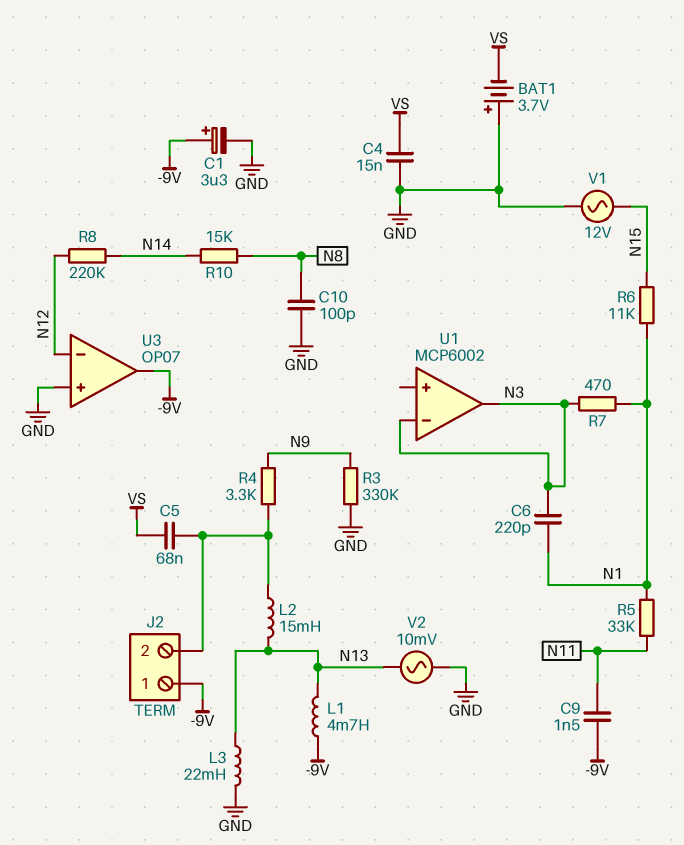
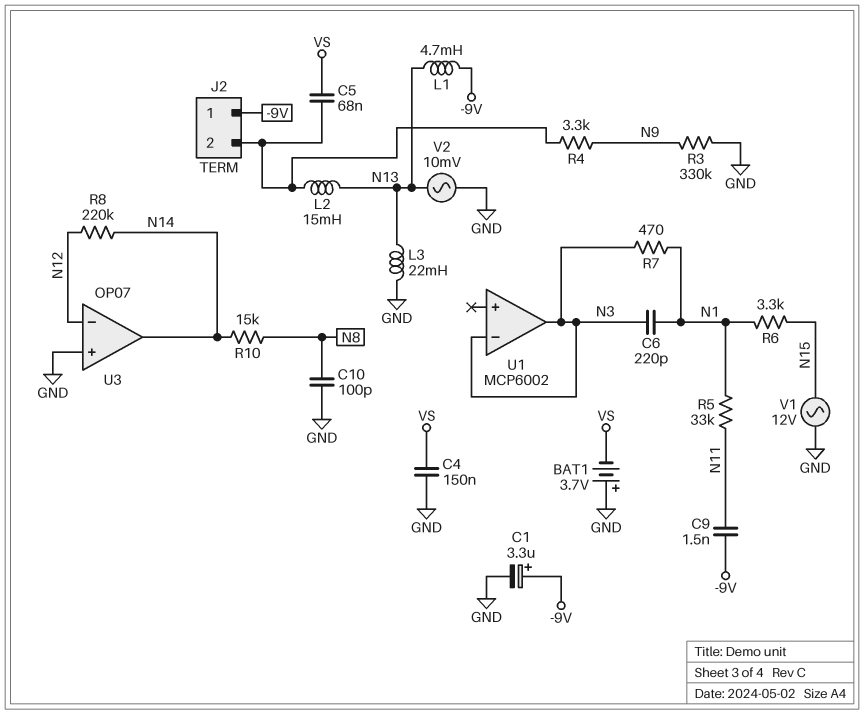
C4: 15nF (GND, VS) -> 150nF (GND, VS)
R6: 11k (N1, N15) -> 3.3k (N1, N15)
U3 pin out: -9V -> N14

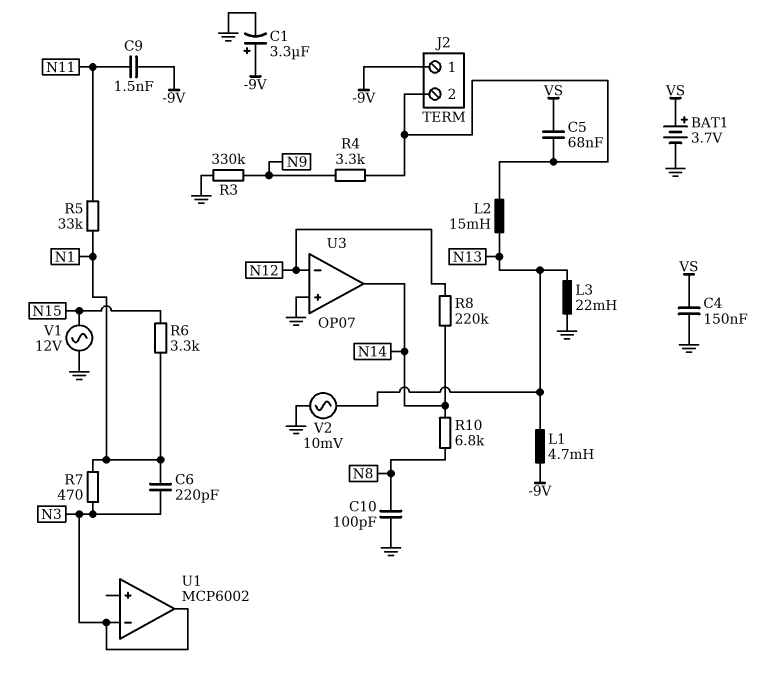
BAT1: 3.7V (plus GND, minus VS) -> 3.7V (plus VS, minus GND)
R10: 15k (N8, N14) -> 6.8k (N8, N14)

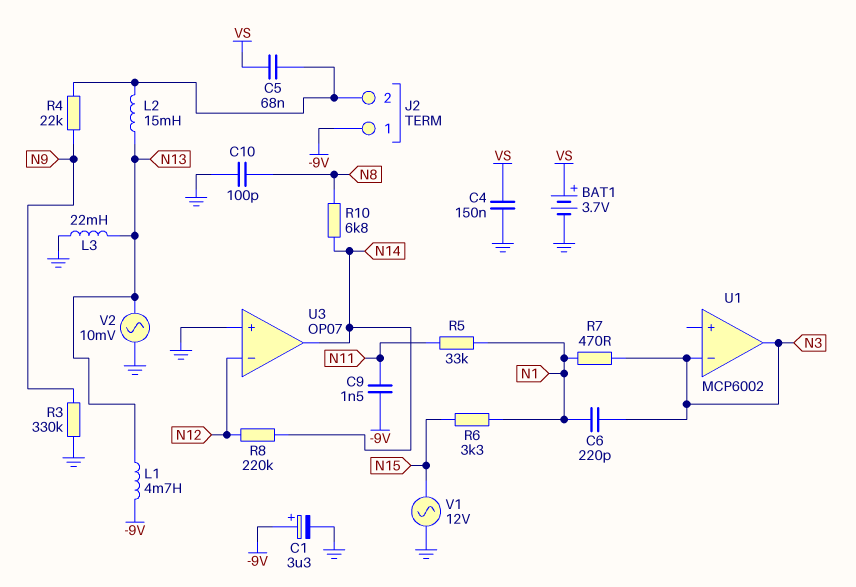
R4: 3.3k (J2/2, N9) -> 22k (J2/2, N9)

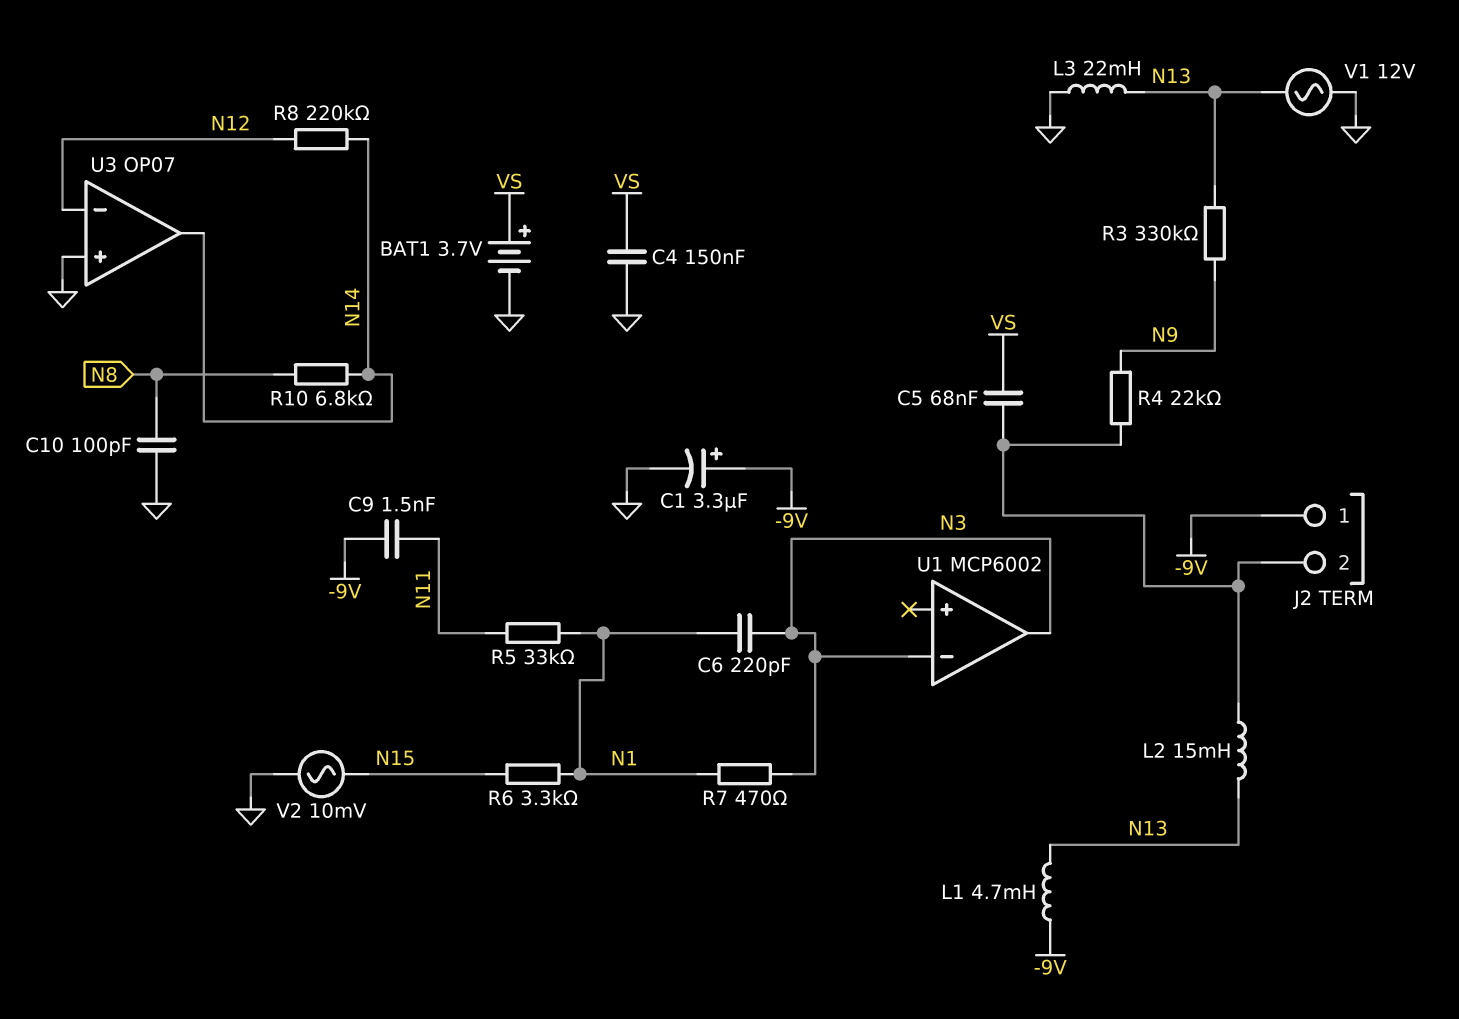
R3: 330k (GND, N9) -> 330k (N9, N13)
V1: AC 12V (GND, N15) -> AC 12V (GND, N13)
V2: AC 10mV (GND, N13) -> AC 10mV (GND, N15)

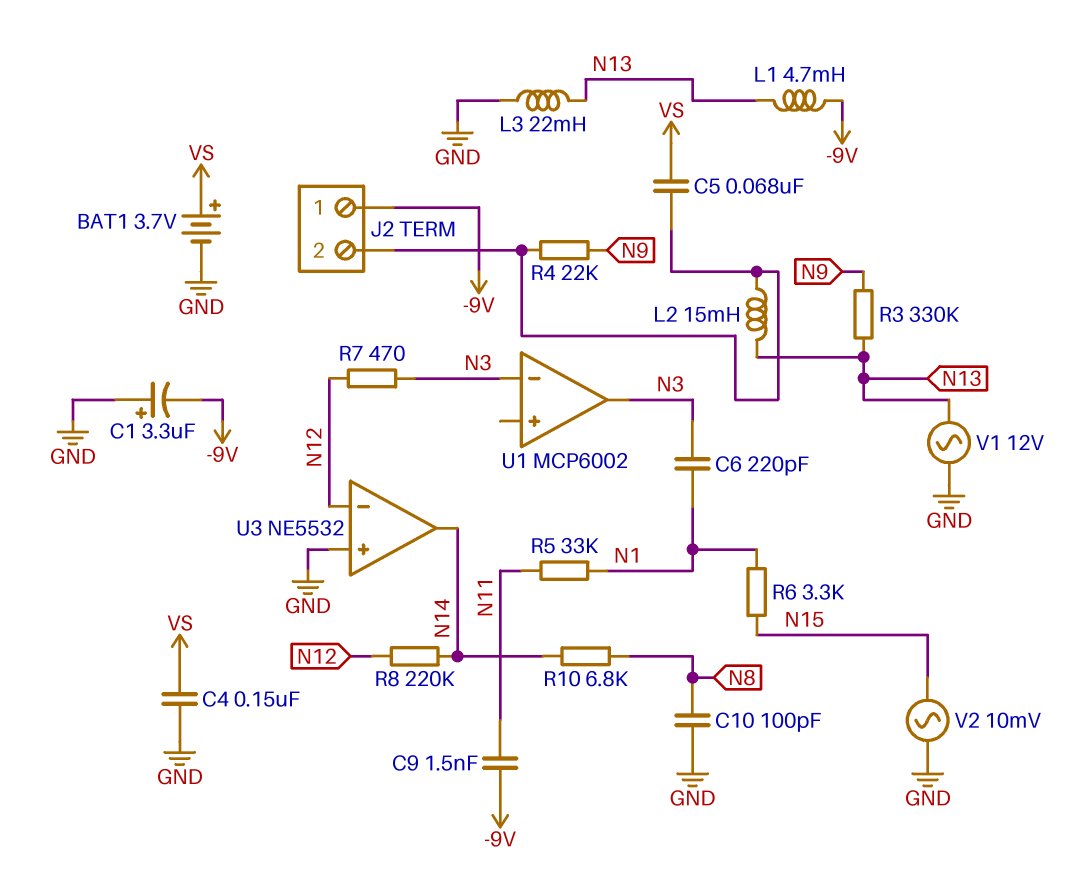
C1: 3.3uF (plus -9V, minus GND) -> 3.3uF (plus GND, minus -9V)
R7: 470 (N1, N3) -> 470 (N3, N12)
U3: OP07 -> NE5532

